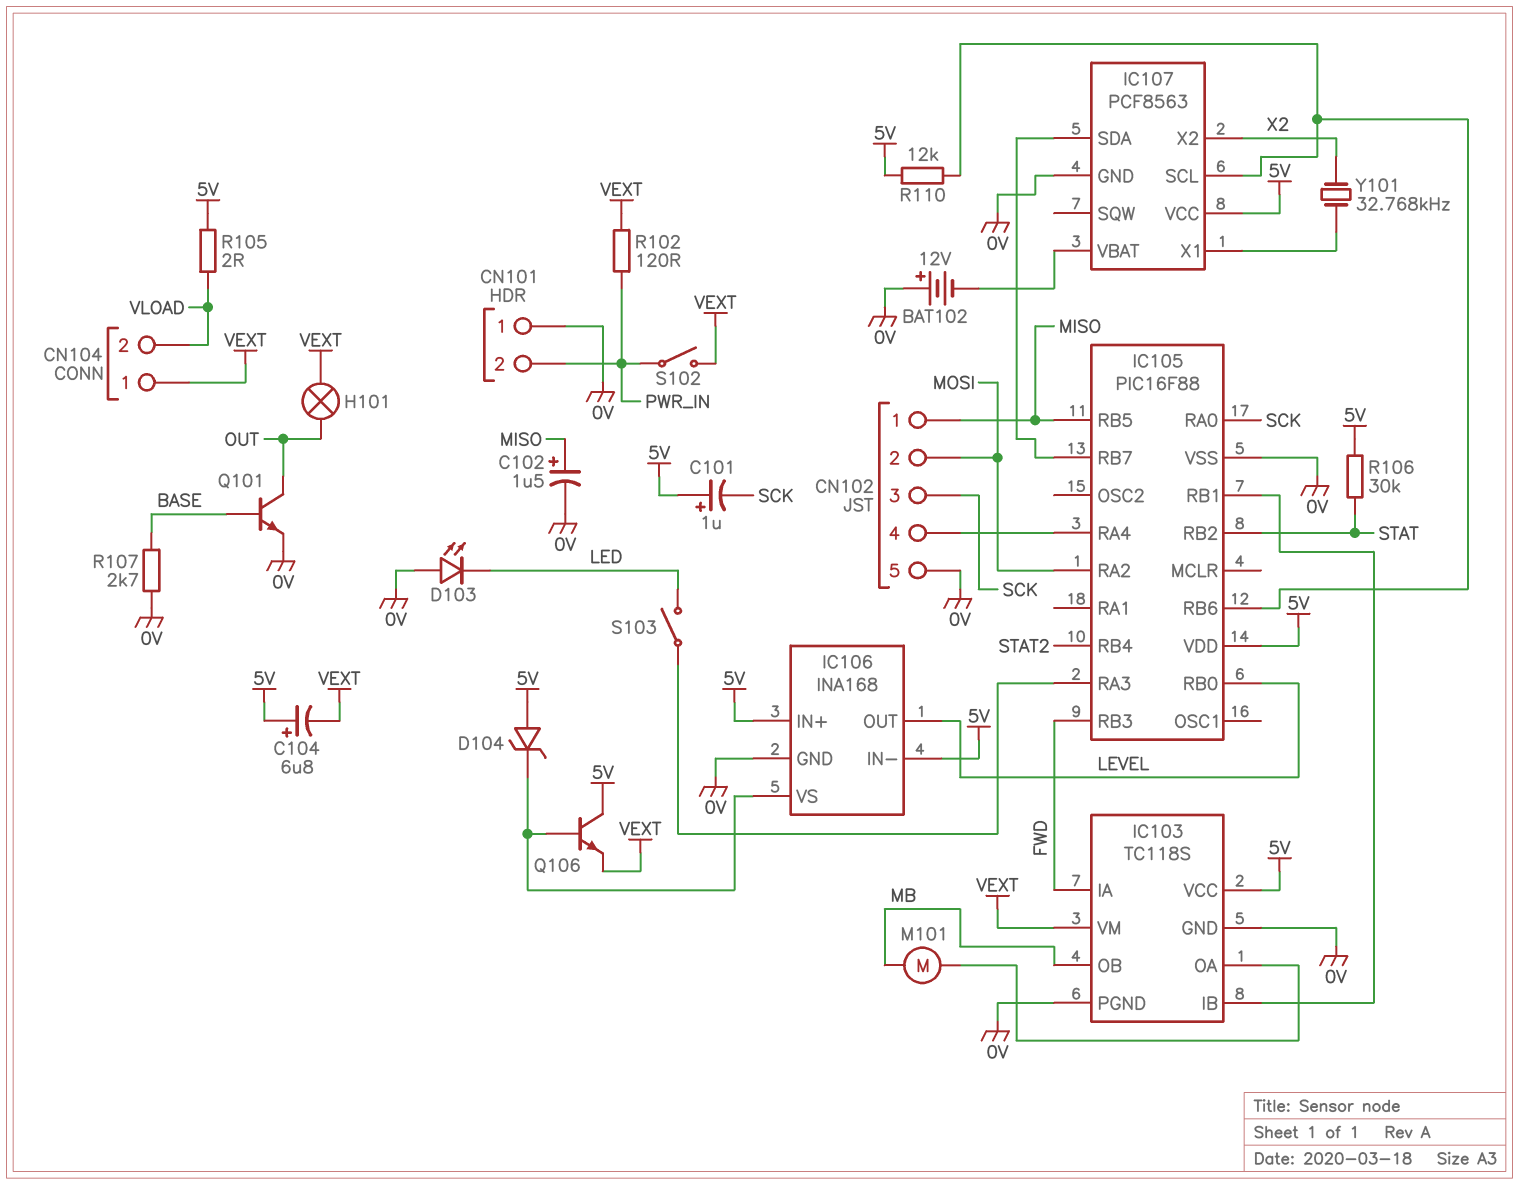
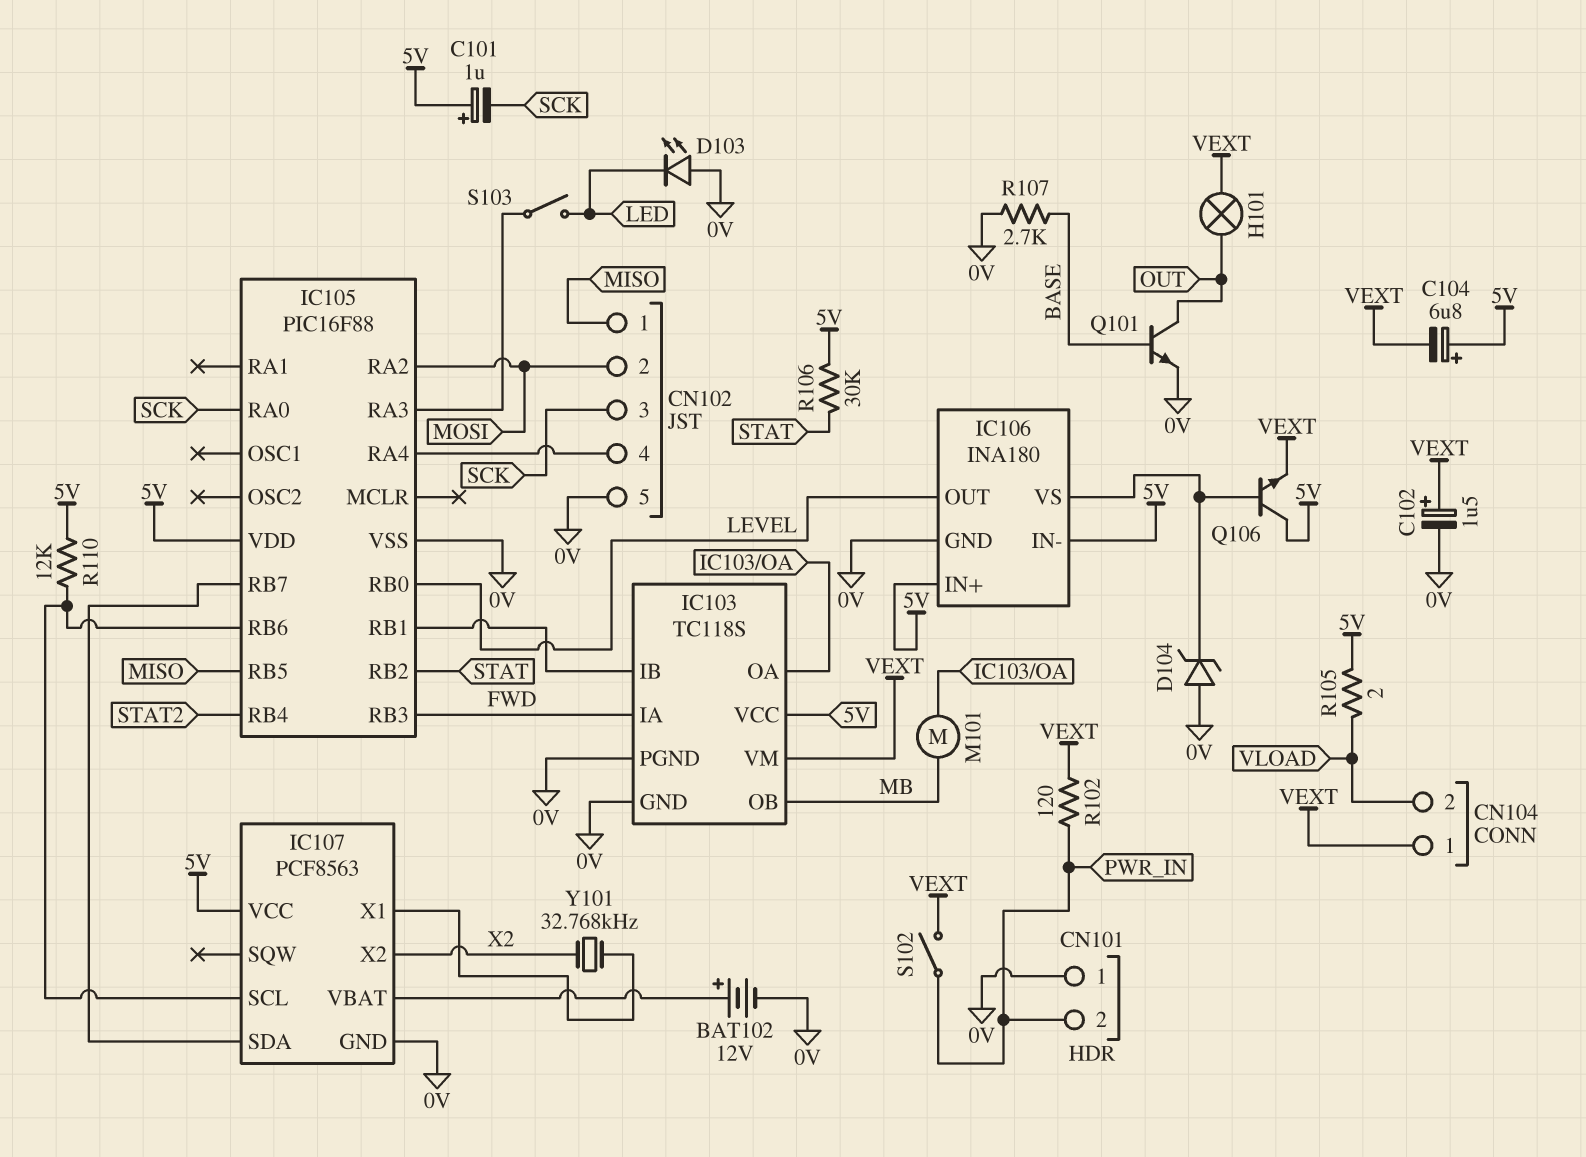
BAT102: 12V (plus 0V, minus IC107/VBAT) -> 12V (plus IC107/VBAT, minus 0V)
C102: 1.5uF (plus MISO, minus 0V) -> 1.5uF (plus VEXT, minus 0V)
D104: zener (A 5V, K IC106/VS) -> zener (A 0V, K IC106/VS)
IC106: INA168 -> INA180

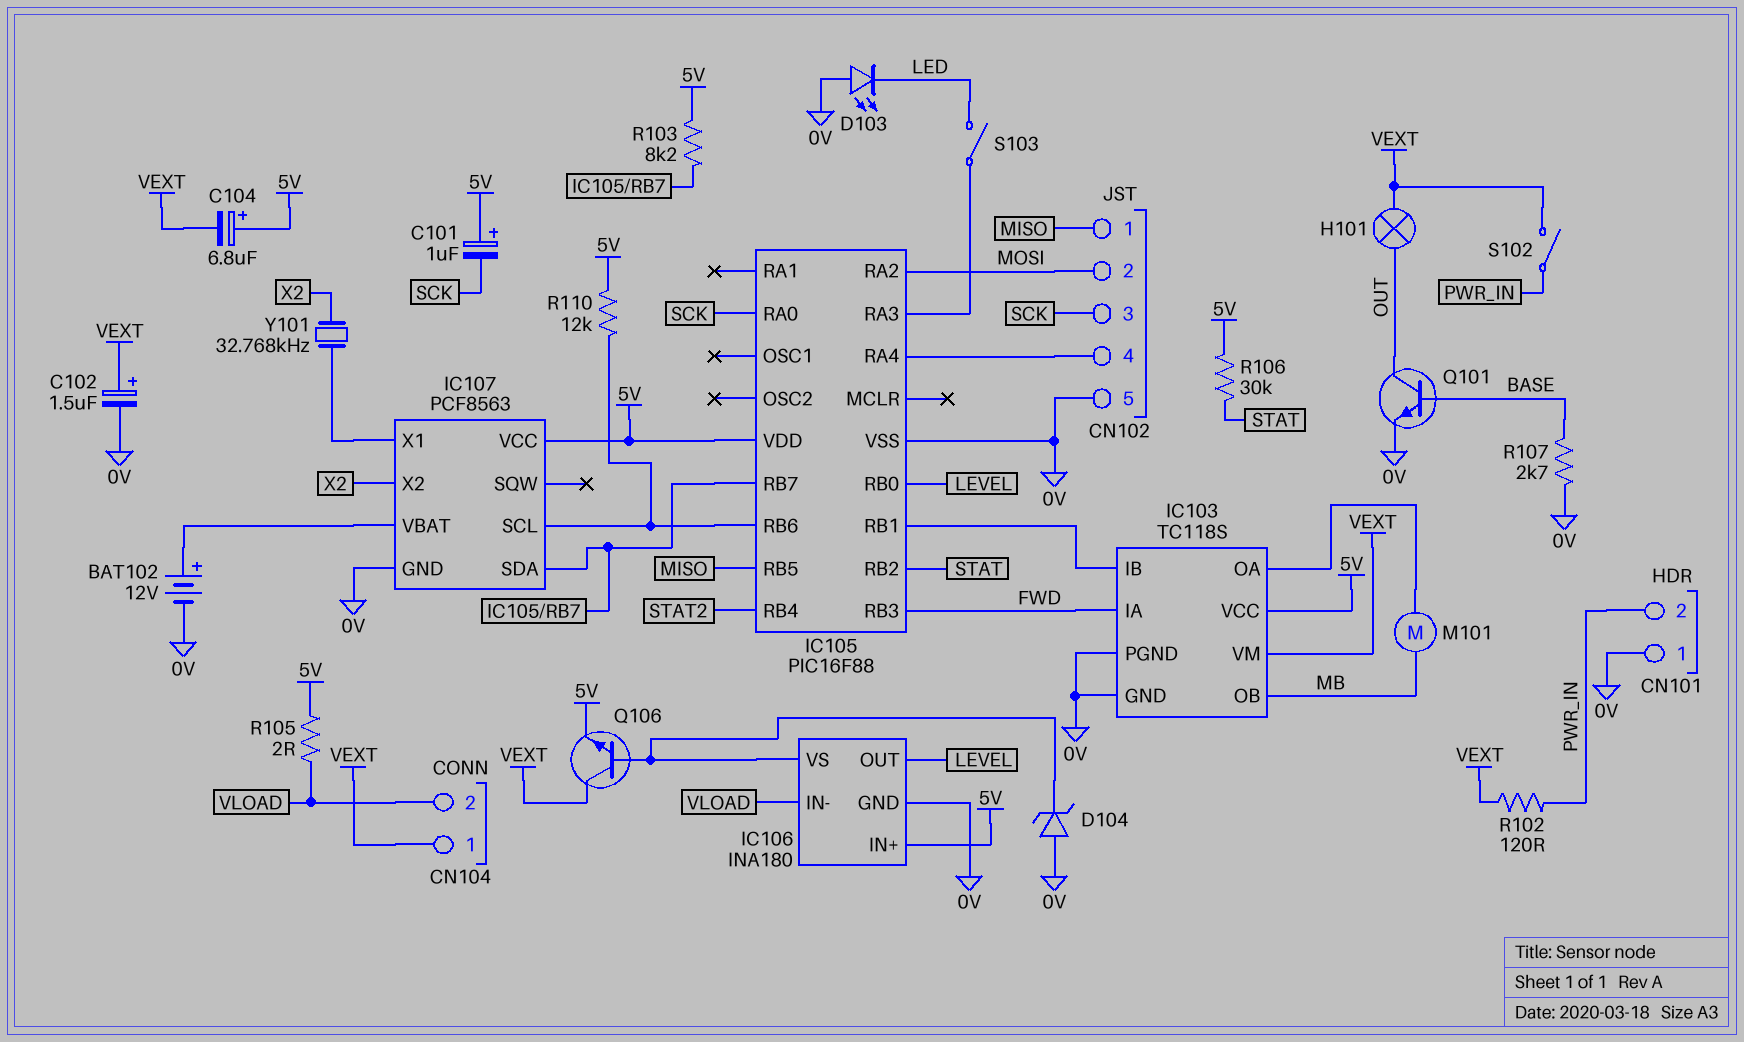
IC106 pin IN-: 5V -> VLOAD
Q106: NPN (B IC106/VS, C 5V, E VEXT) -> NPN (B IC106/VS, C VEXT, E 5V)
R103: none -> 8.2k (5V, IC105/RB7)

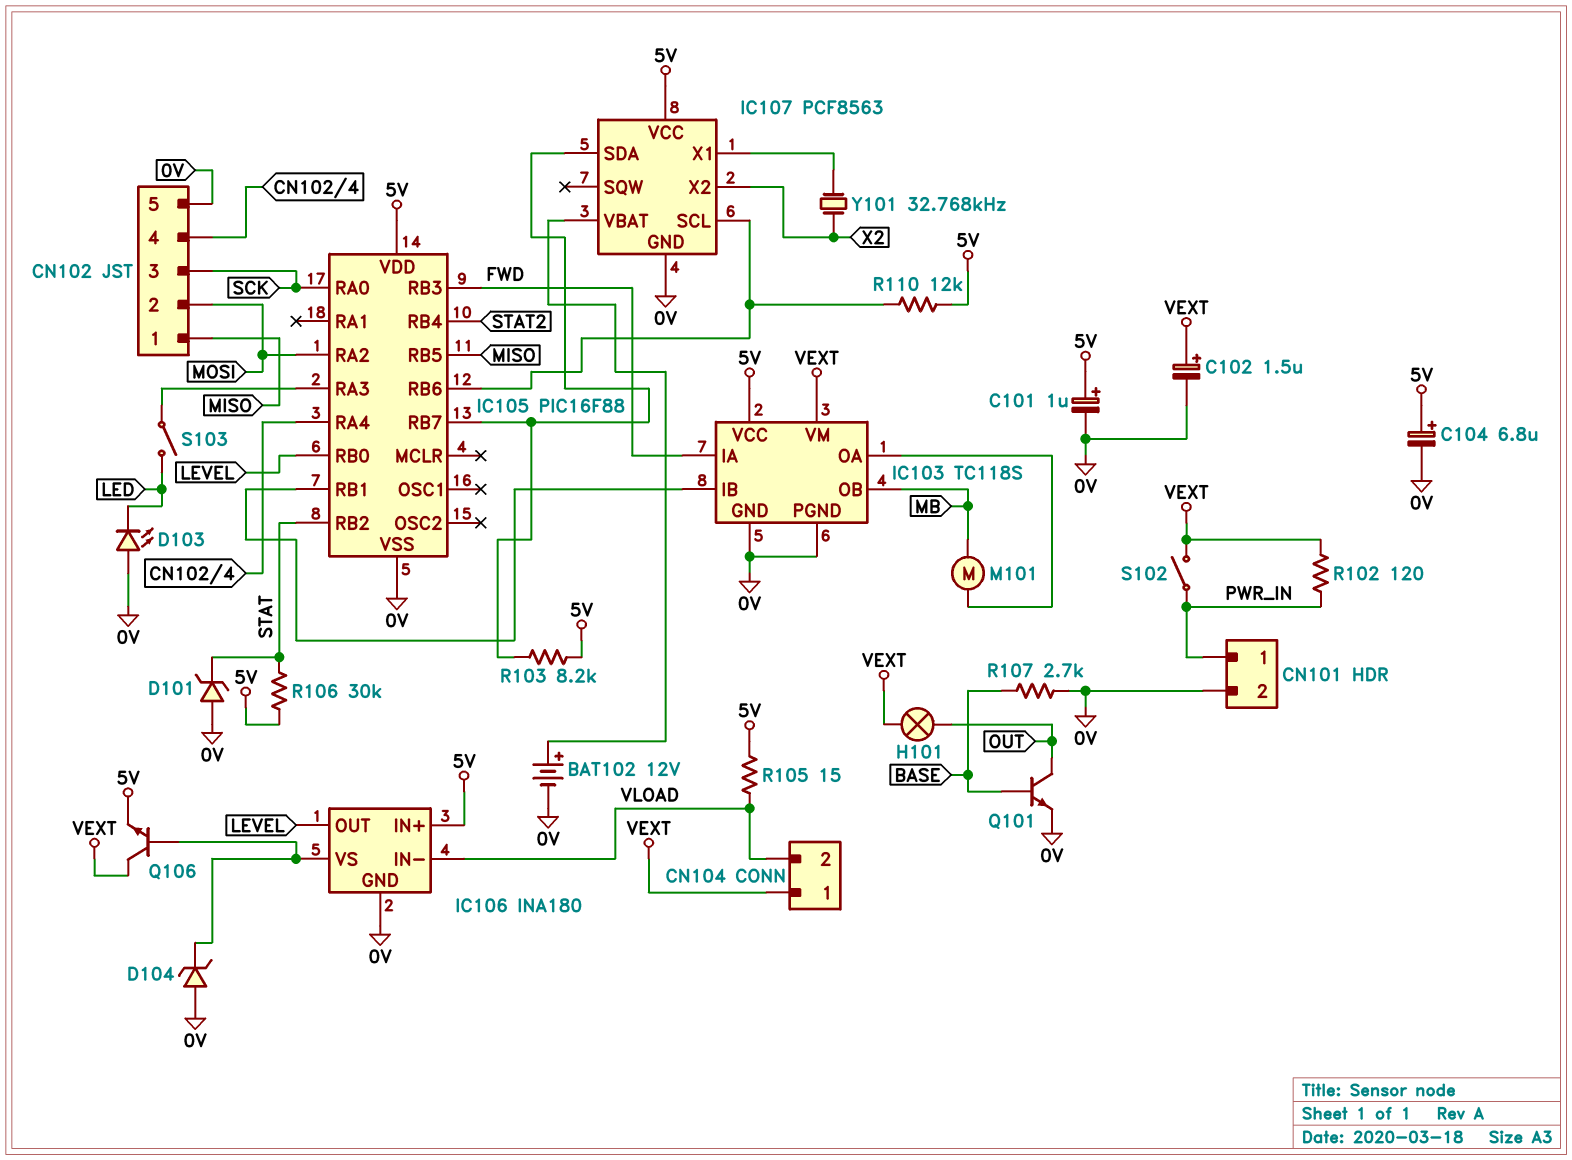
C101: 1uF (plus 5V, minus SCK) -> 1uF (plus 5V, minus 0V)
C104: 6.8uF (plus 5V, minus VEXT) -> 6.8uF (plus 5V, minus 0V)
CN101 pin 1: 0V -> PWR_IN
CN101 pin 2: PWR_IN -> 0V
D101: none -> zener (A 0V, K STAT)
R105: 2 (5V, VLOAD) -> 15 (5V, VLOAD)

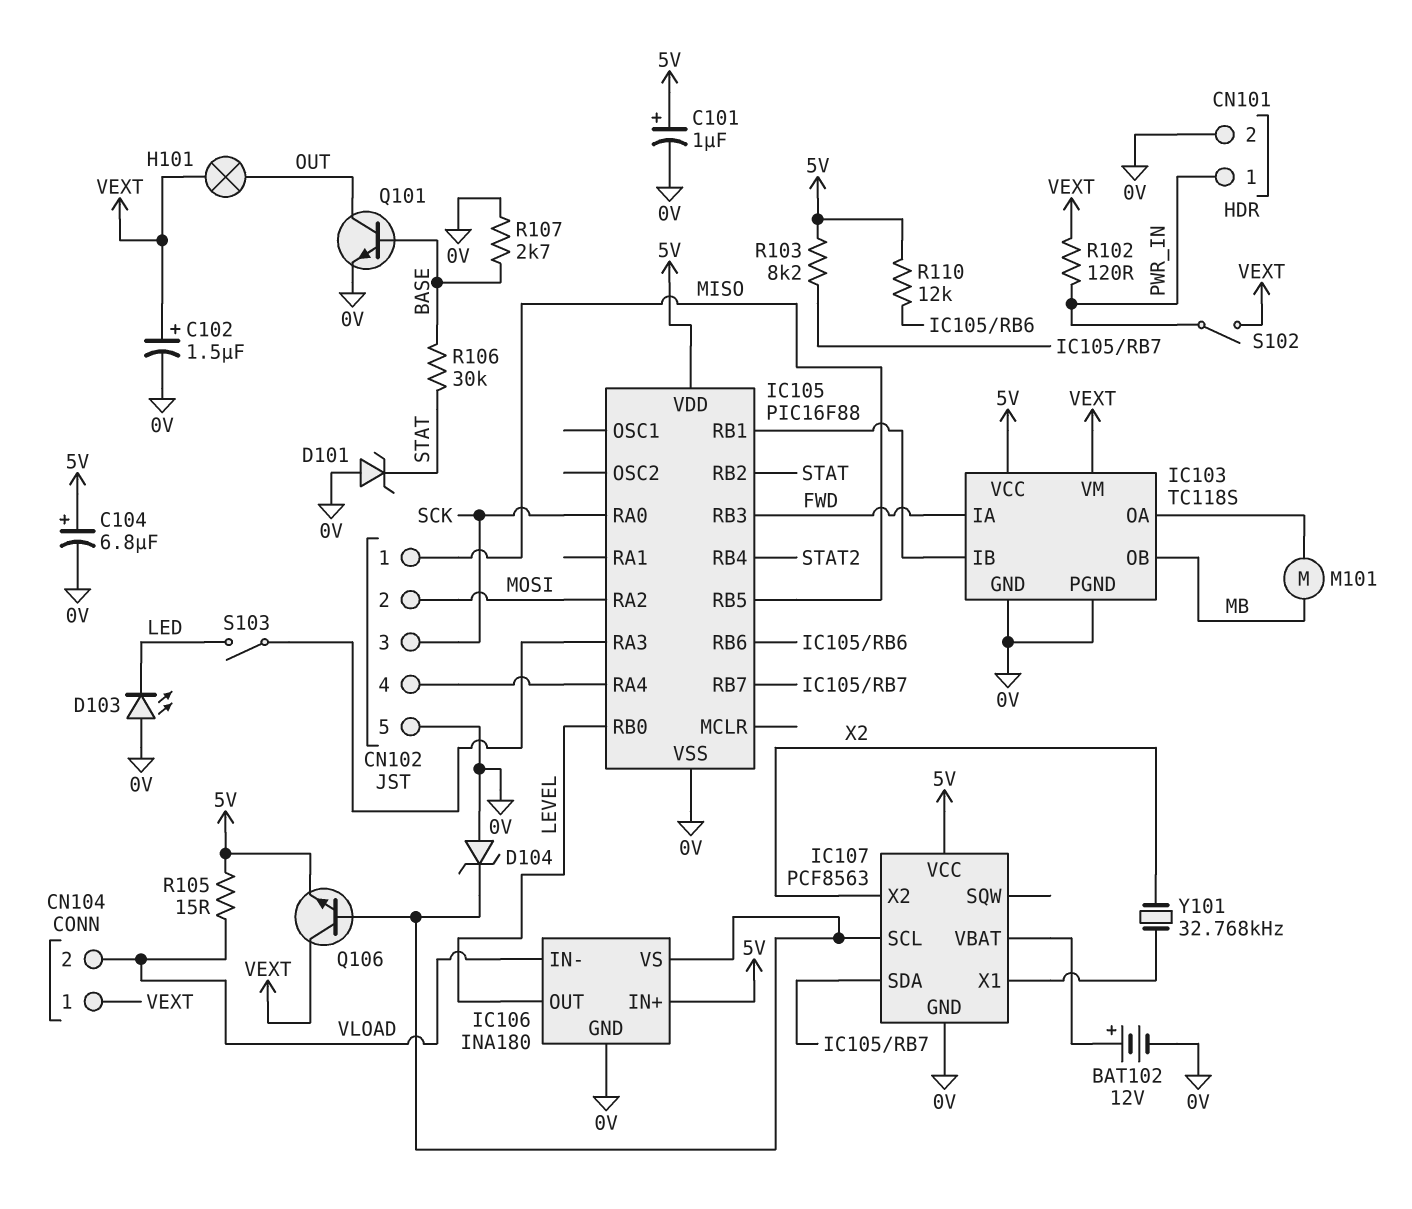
IC107 pin SCL: IC105/RB6 -> IC106/VS
R106: 30k (5V, STAT) -> 30k (BASE, STAT)

